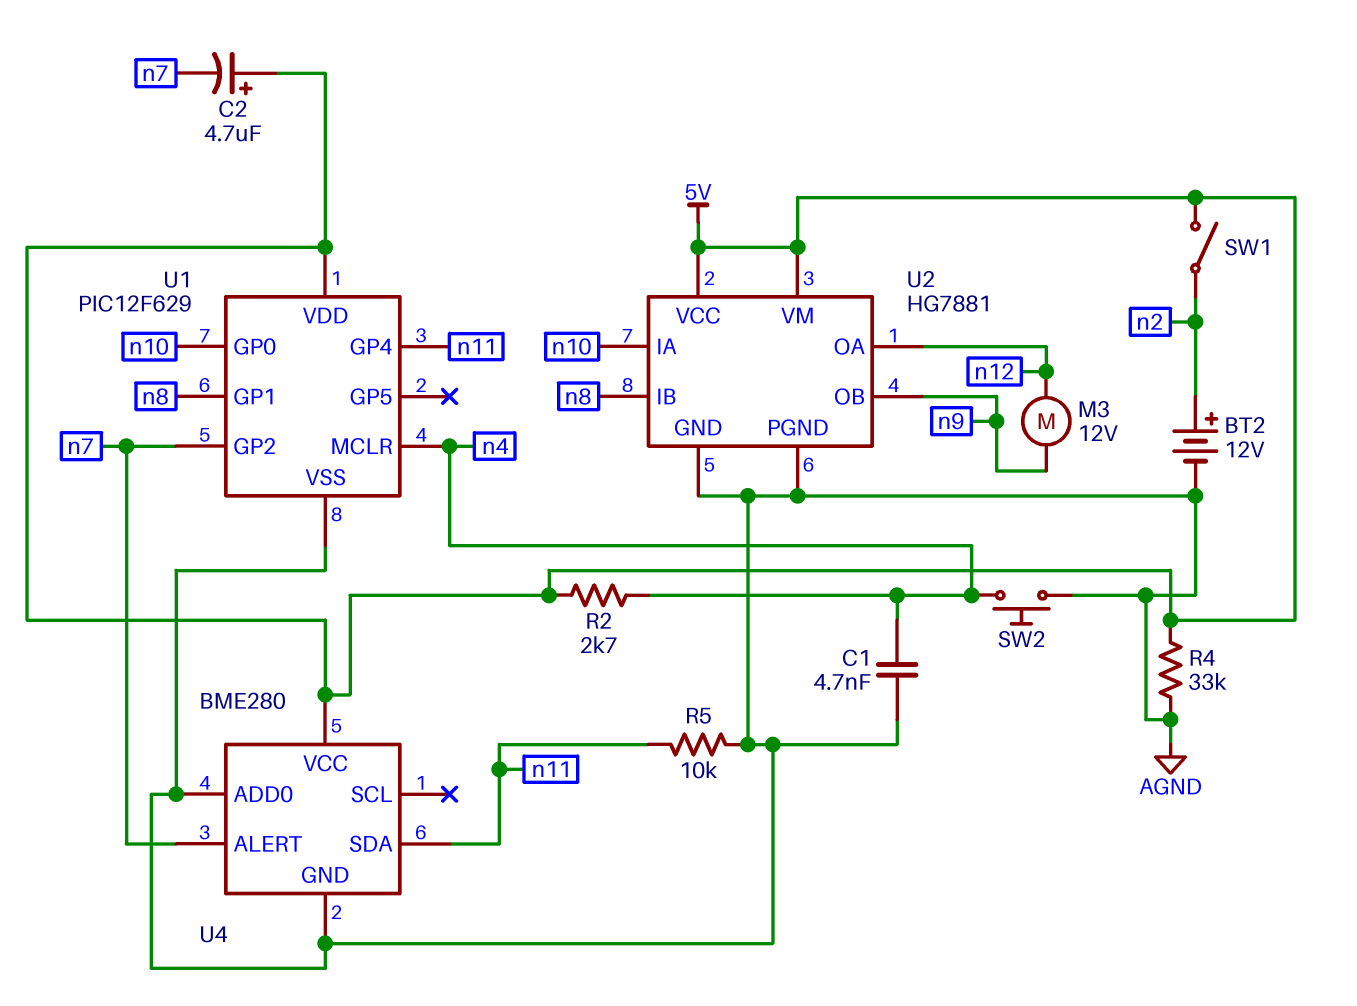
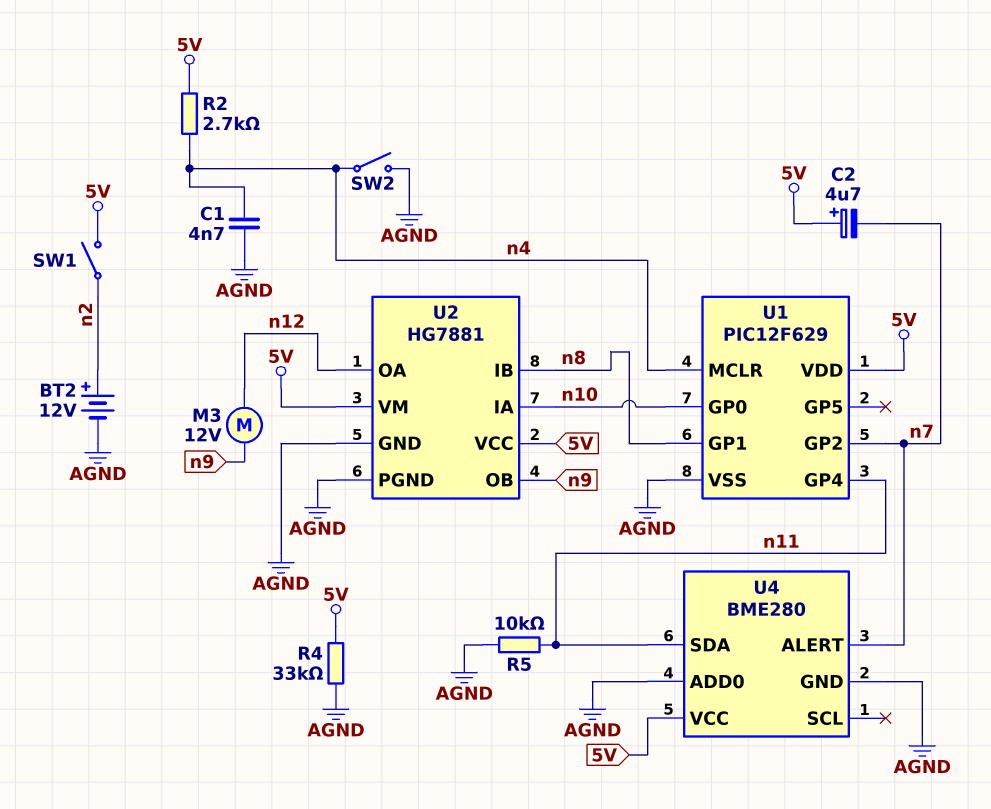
SW2: button (AGND, n4) -> switch (AGND, n4)

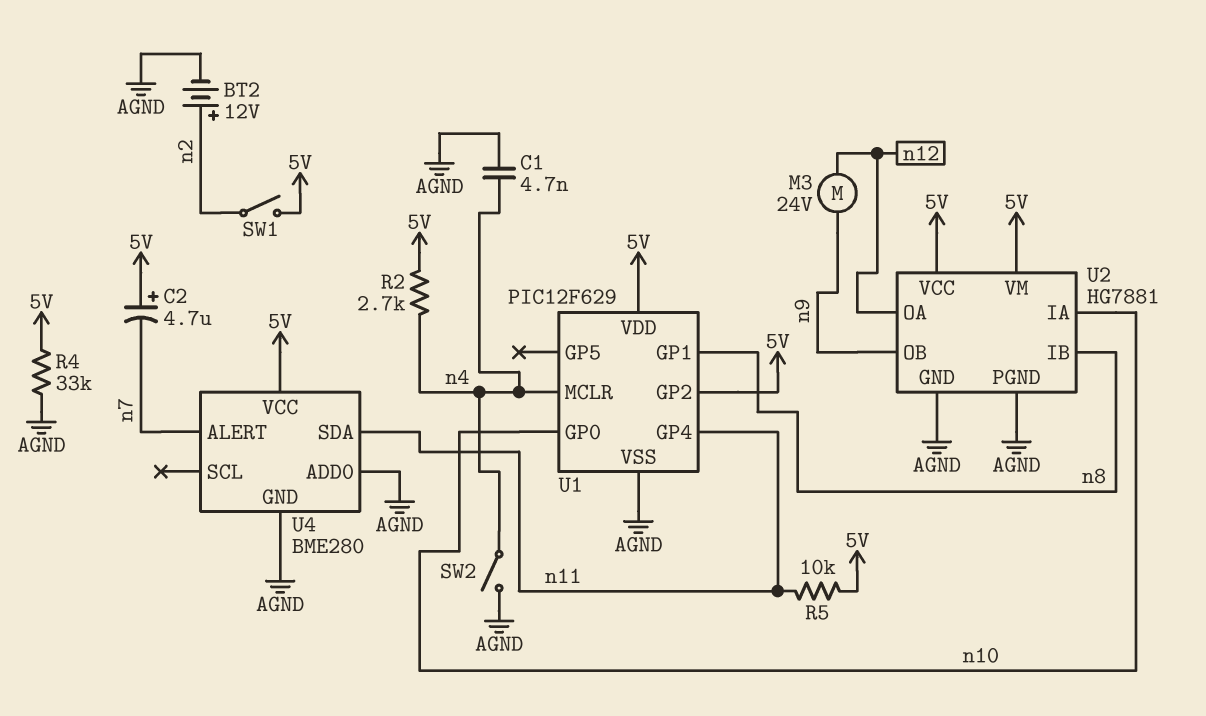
M3: motor 12V (n9, n12) -> motor 24V (n9, n12)
R5: 10k (AGND, n11) -> 10k (5V, n11)
U1 pin GP2: n7 -> 5V

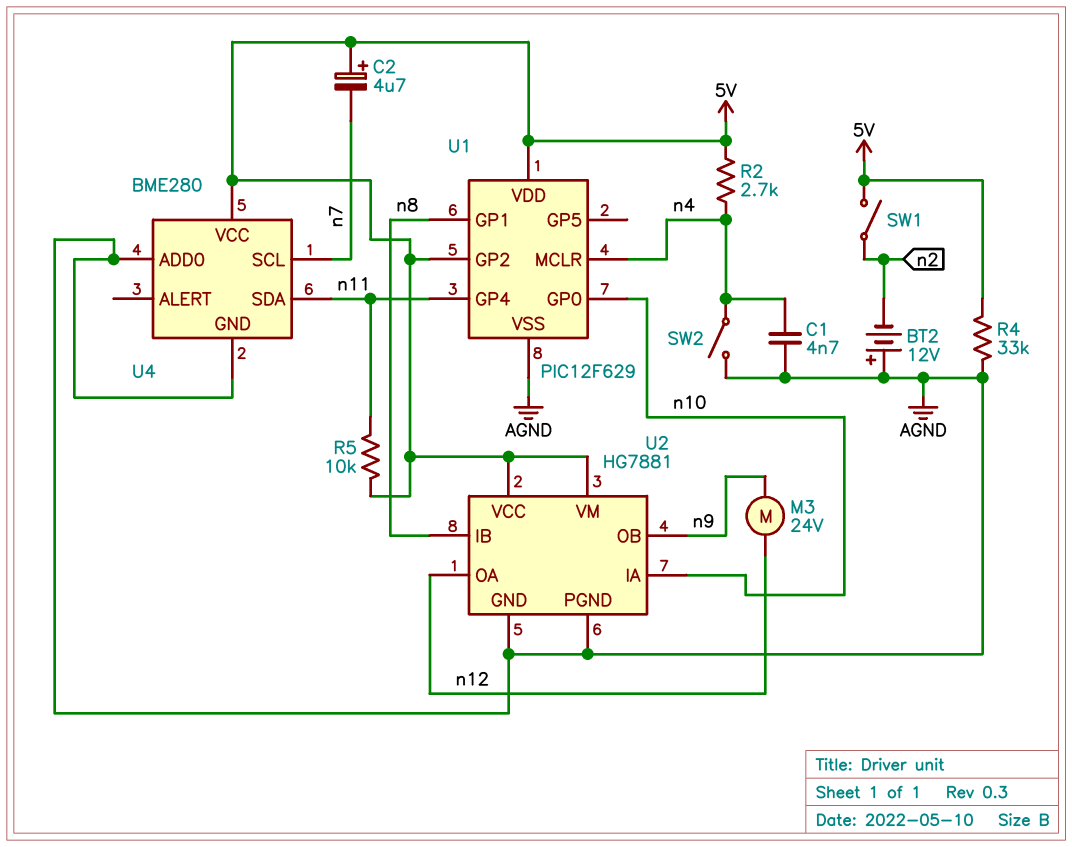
BT2: 12V (plus n2, minus AGND) -> 12V (plus AGND, minus n2)
U4 pin ALERT: n7 -> none
U4 pin SCL: none -> n7

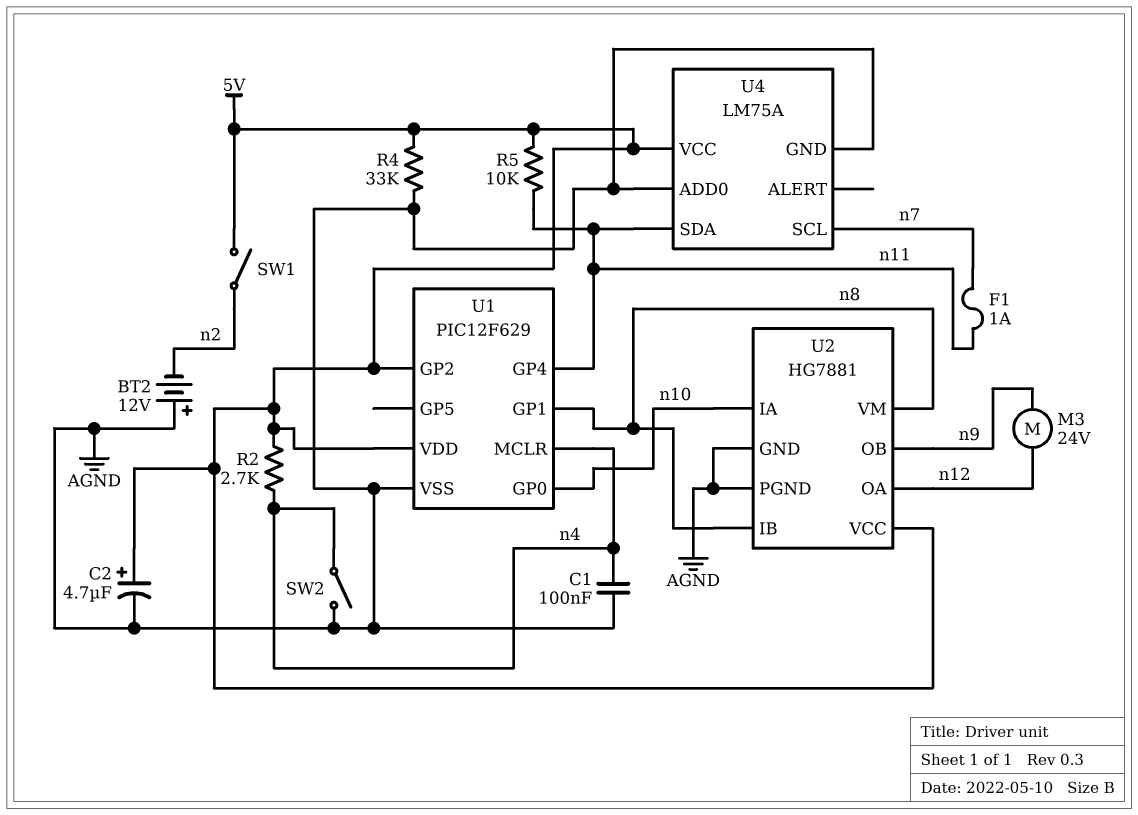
C1: 4.7nF (AGND, n4) -> 100nF (AGND, n4)
C2: 4.7uF (plus 5V, minus n7) -> 4.7uF (plus 5V, minus AGND)
F1: none -> 1A (n7, n11)
U2 pin VM: 5V -> n8
U4: BME280 -> LM75A

